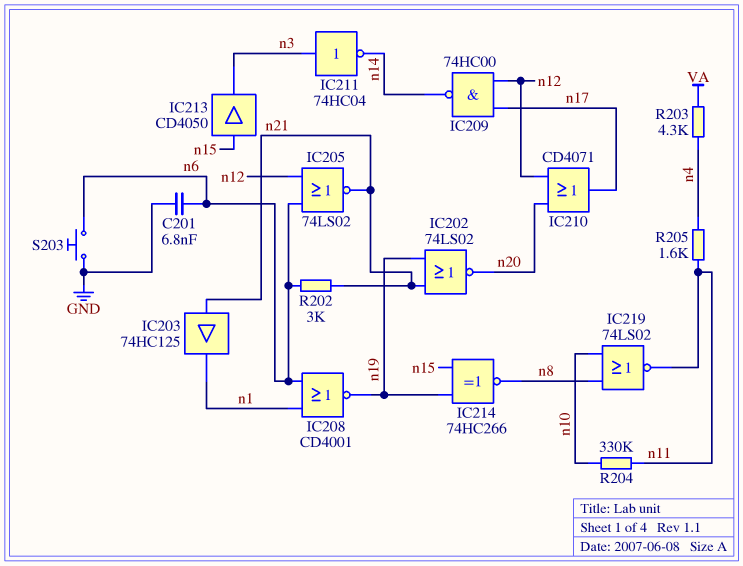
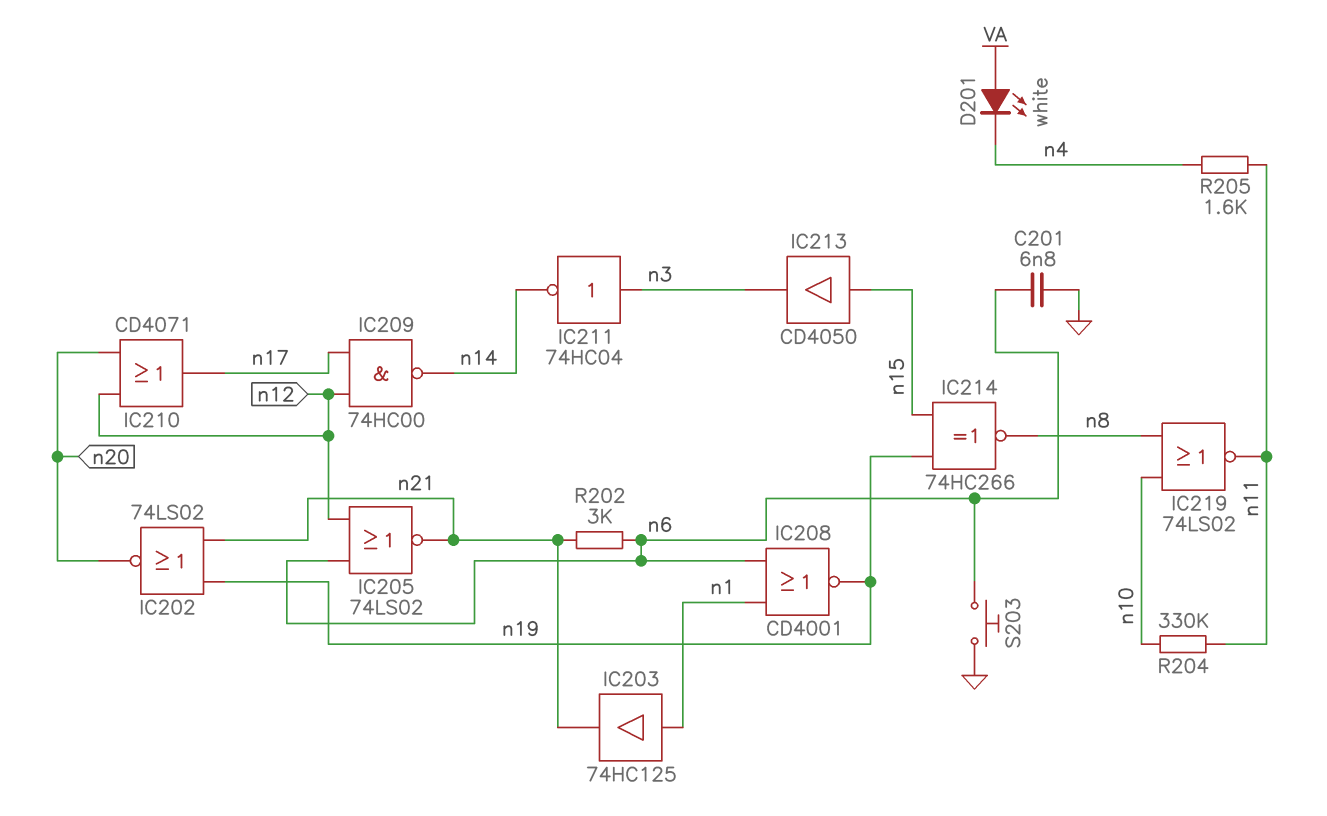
D201: none -> LED white (A VA, K n4)
IC203: buffer 74HC125 (in n21, out n1) -> buffer 74HC125 (in n1, out n21)
R203: 4.3k (VA, n4) -> none

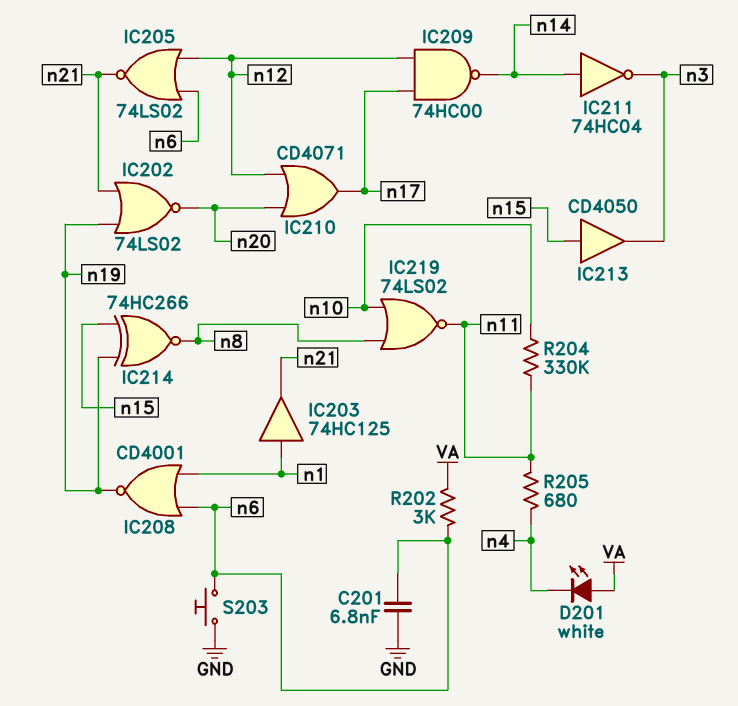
IC211: NOT 74HC04 (in n3, out n14) -> NOT 74HC04 (in n14, out n3)
R202: 3k (n6, n21) -> 3k (VA, n6)
R205: 1.6k (n4, n11) -> 680 (n4, n11)

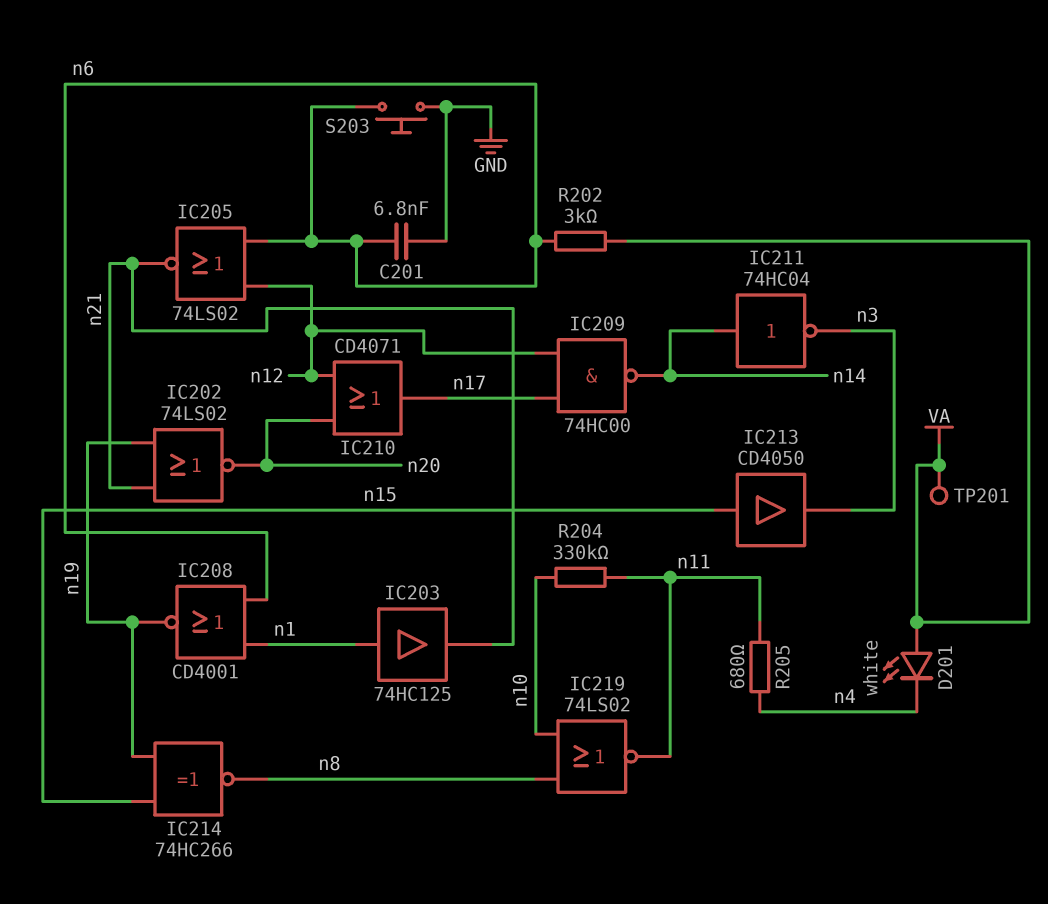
TP201: none -> test point (VA)

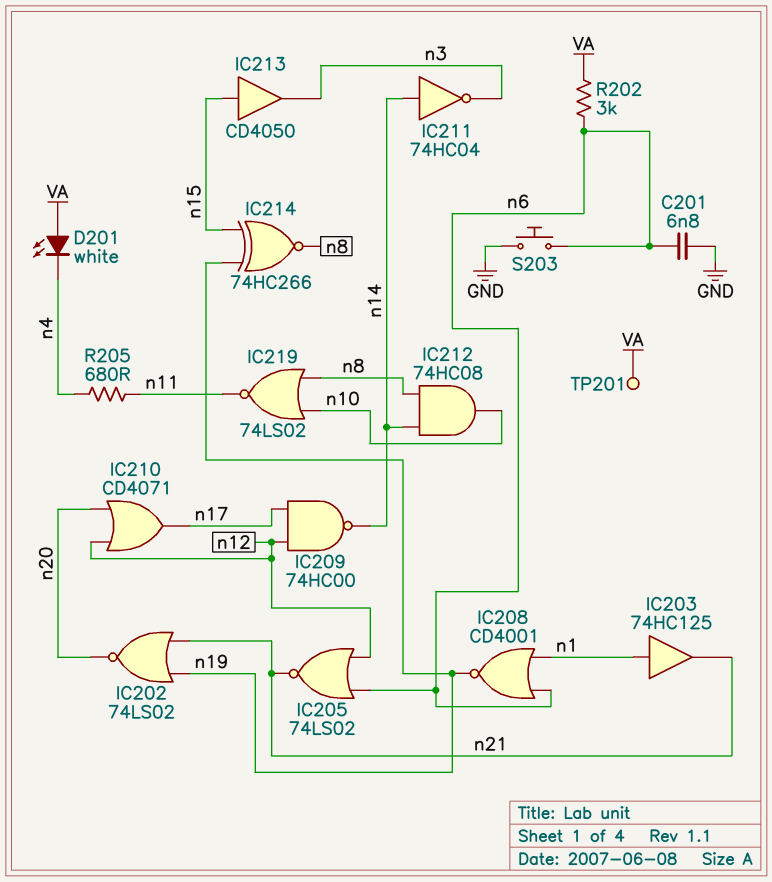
IC212: none -> AND 74HC08 (in n8, in n14, out n10)
R204: 330k (n10, n11) -> none

